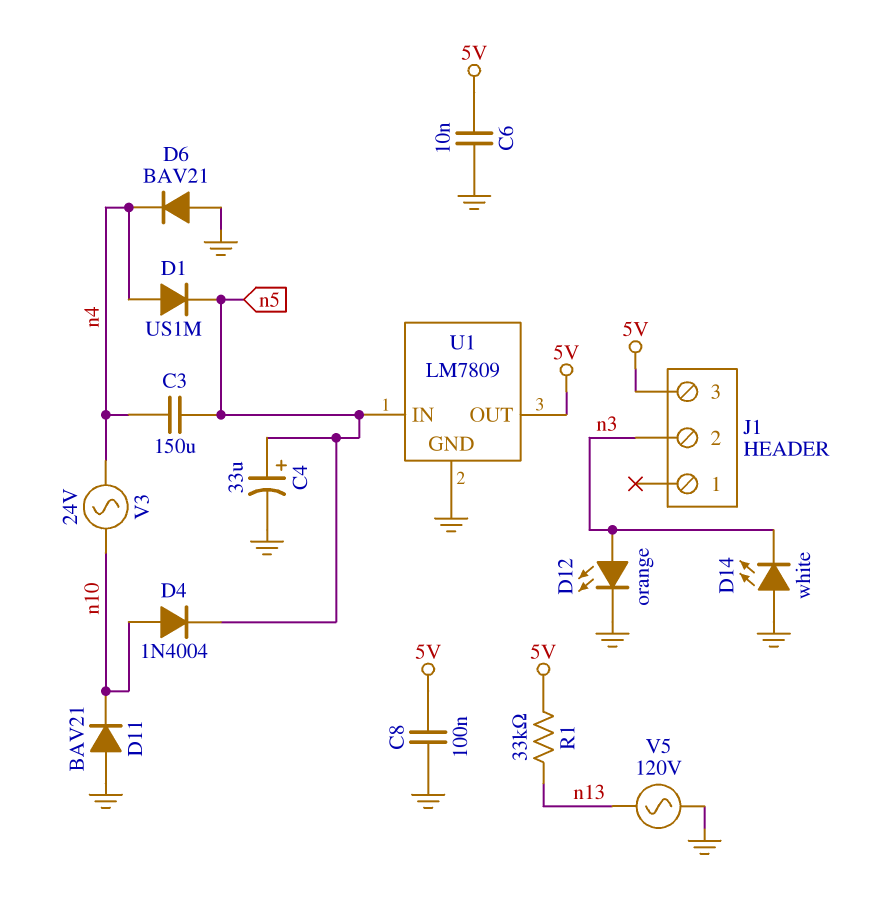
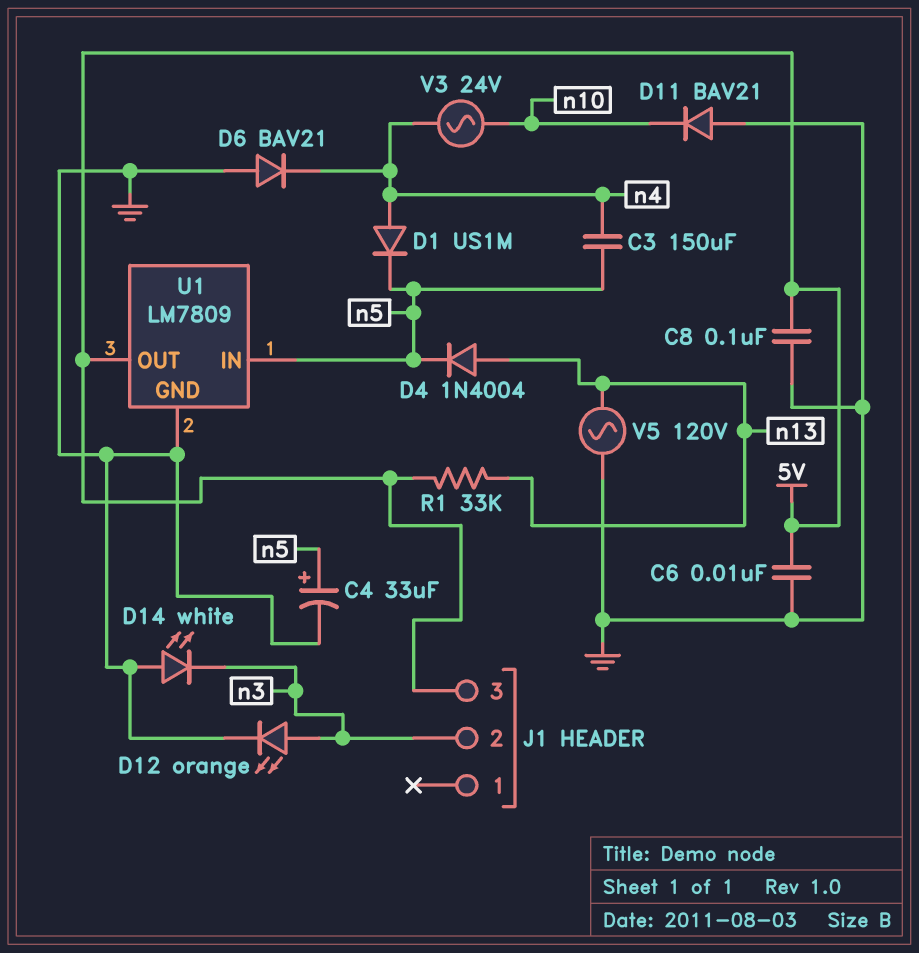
D4: diode 1N4004 (A n10, K n5) -> diode 1N4004 (A n13, K n5)

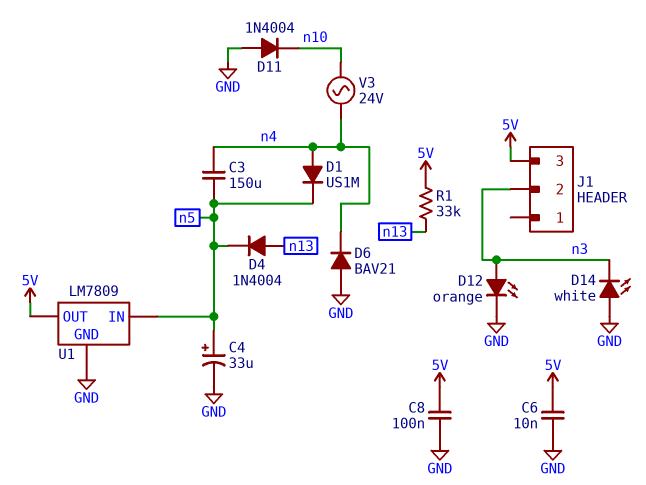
D11: diode BAV21 (A GND, K n10) -> diode 1N4004 (A GND, K n10)
V5: AC 120V (GND, n13) -> none

